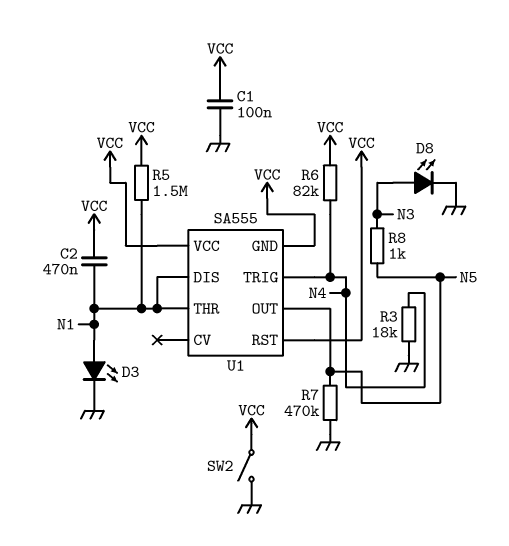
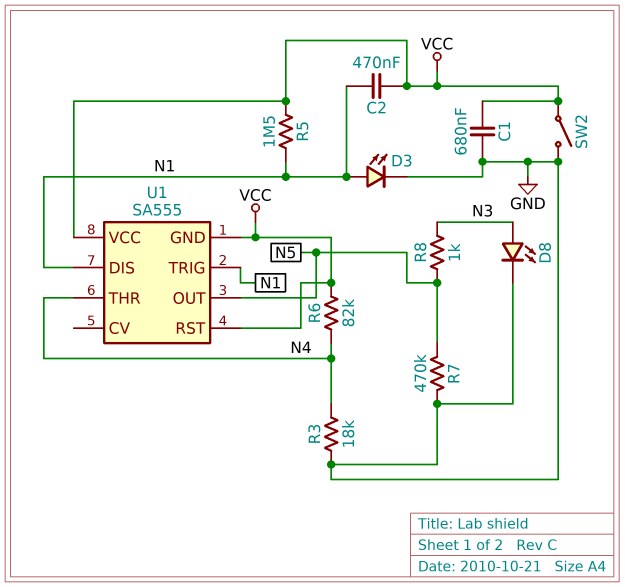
C1: 100nF (GND, VCC) -> 680nF (GND, VCC)
U1 pin THR: N1 -> N4
U1 pin TRIG: N4 -> N1

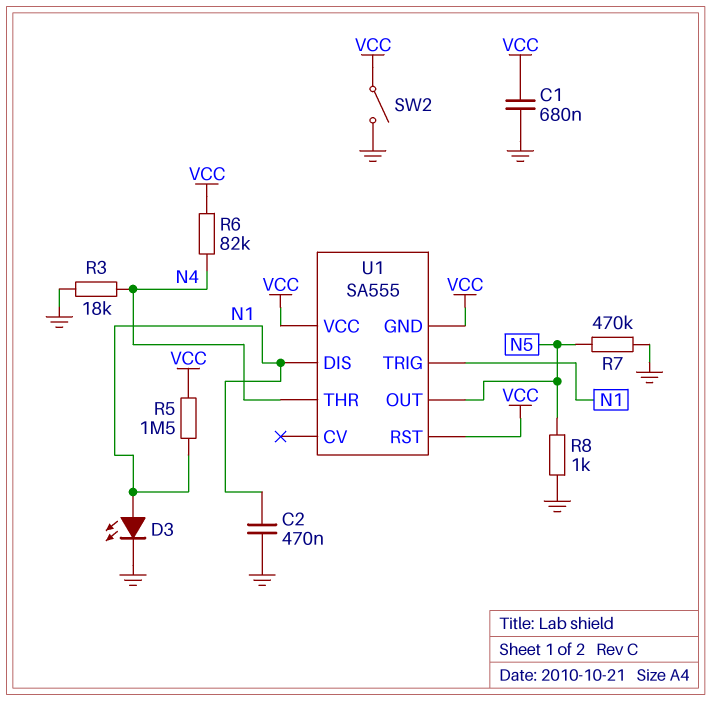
C2: 470nF (N1, VCC) -> 470nF (GND, N1)
D8: LED (A N3, K GND) -> none
R8: 1k (N3, N5) -> 1k (GND, N5)

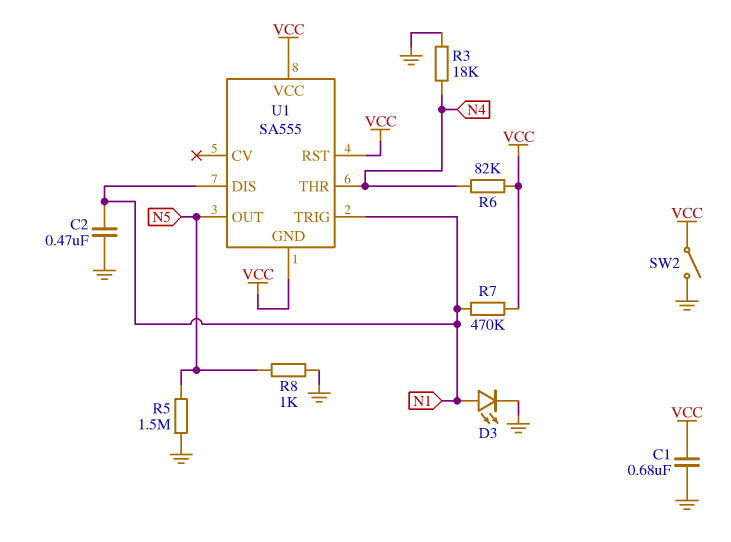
R5: 1.5M (N1, VCC) -> 1.5M (GND, N5)
R7: 470k (GND, N5) -> 470k (N1, VCC)

